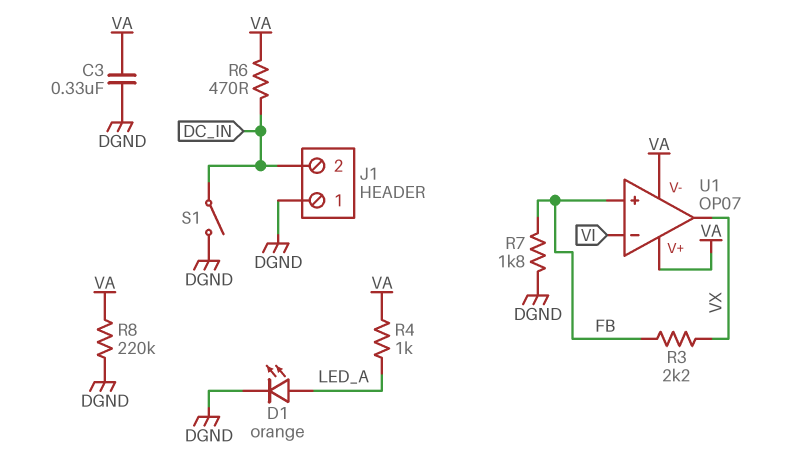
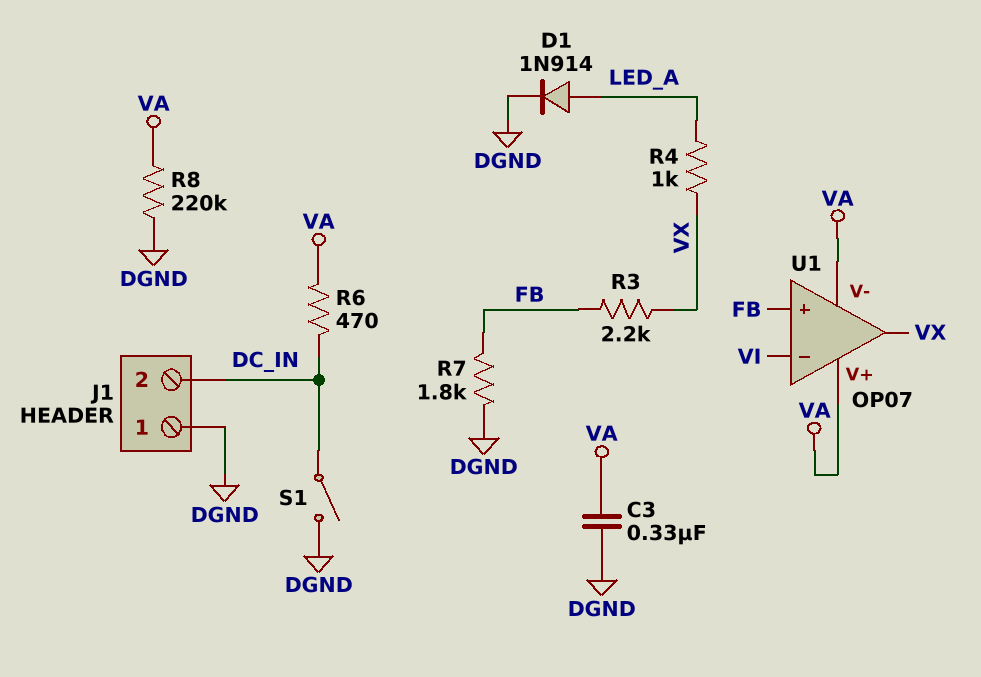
D1: LED orange (A LED_A, K DGND) -> diode 1N914 (A LED_A, K DGND)
R4: 1k (LED_A, VA) -> 1k (LED_A, VX)

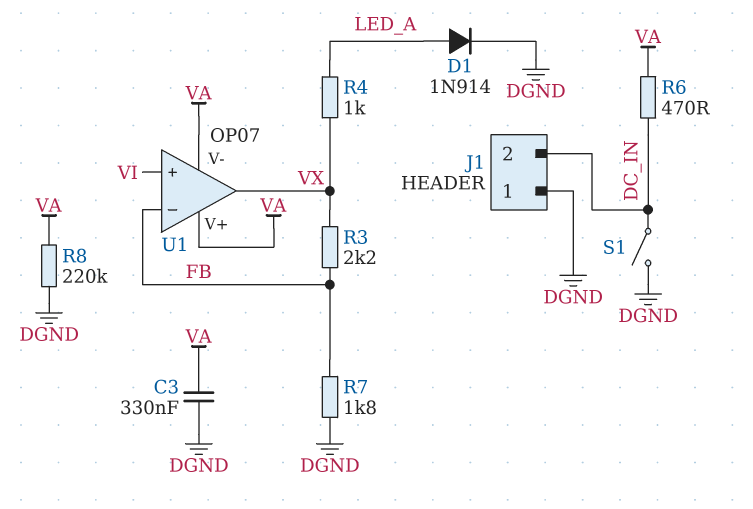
U1 pin in+: FB -> VI
U1 pin in-: VI -> FB

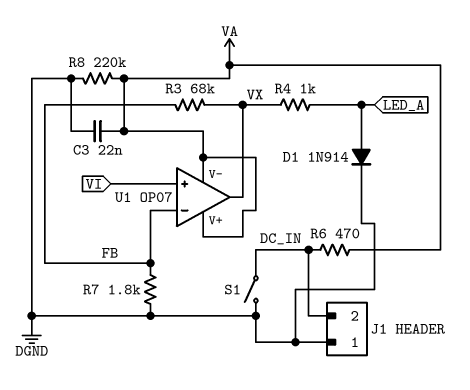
C3: 330nF (DGND, VA) -> 22nF (DGND, VA)
R3: 2.2k (FB, VX) -> 68k (FB, VX)

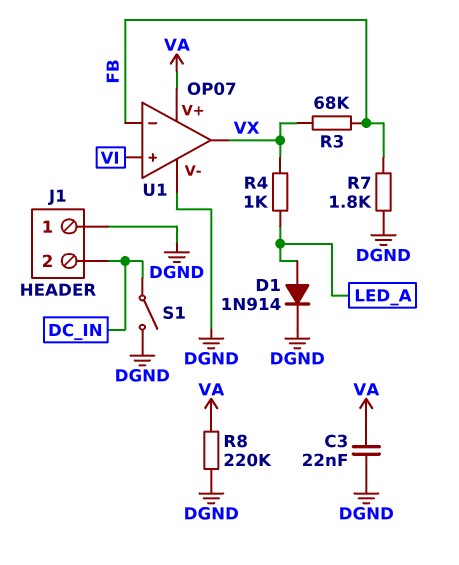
R6: 470 (DC_IN, VA) -> none
U1 pin V-: VA -> DGND

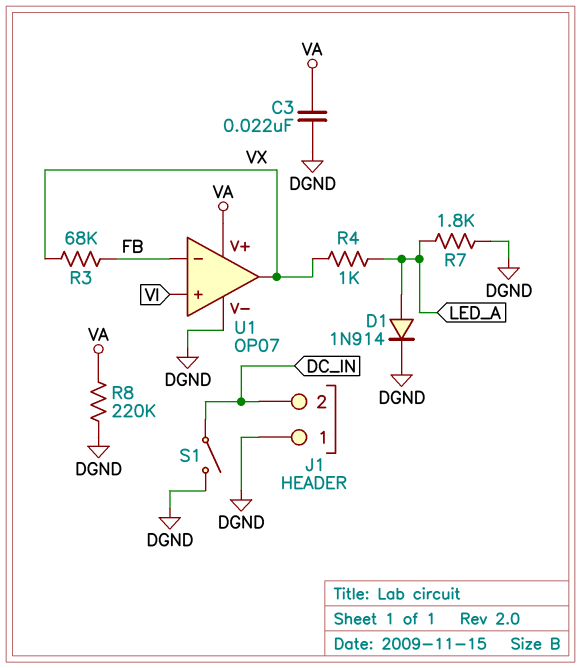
R7: 1.8k (DGND, FB) -> 1.8k (DGND, LED_A)

